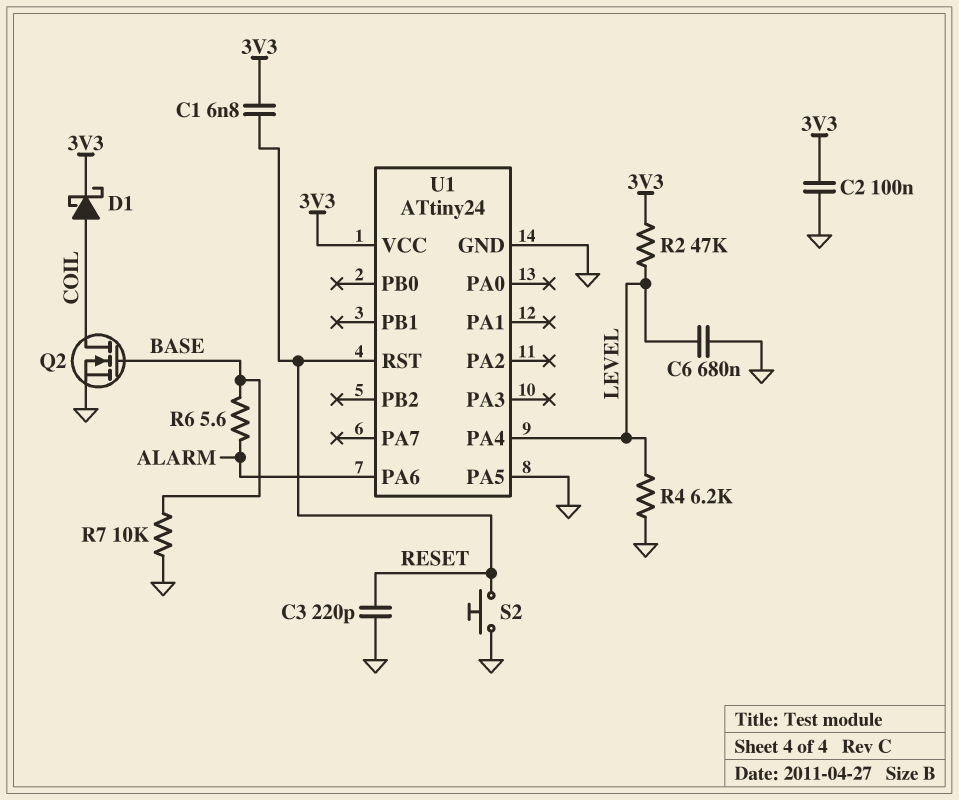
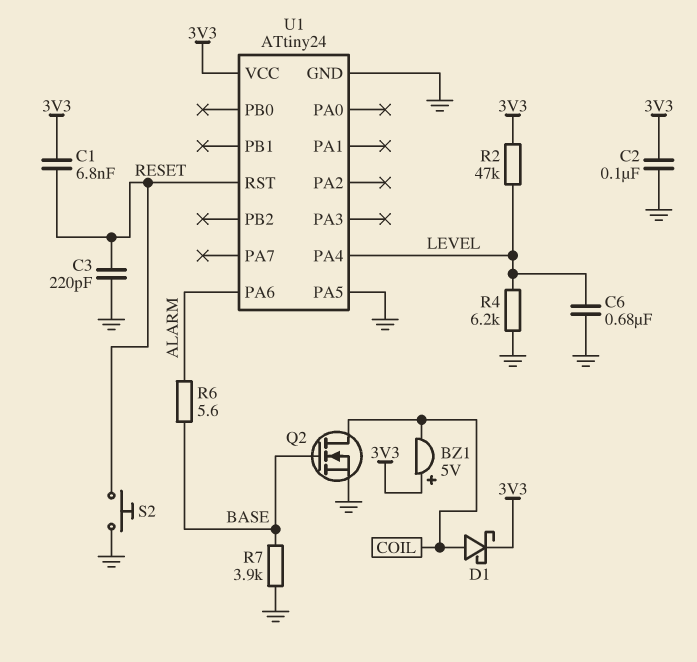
BZ1: none -> buzzer 5V (plus 3V3, minus COIL)
R7: 10k (BASE, GND) -> 3.9k (BASE, GND)

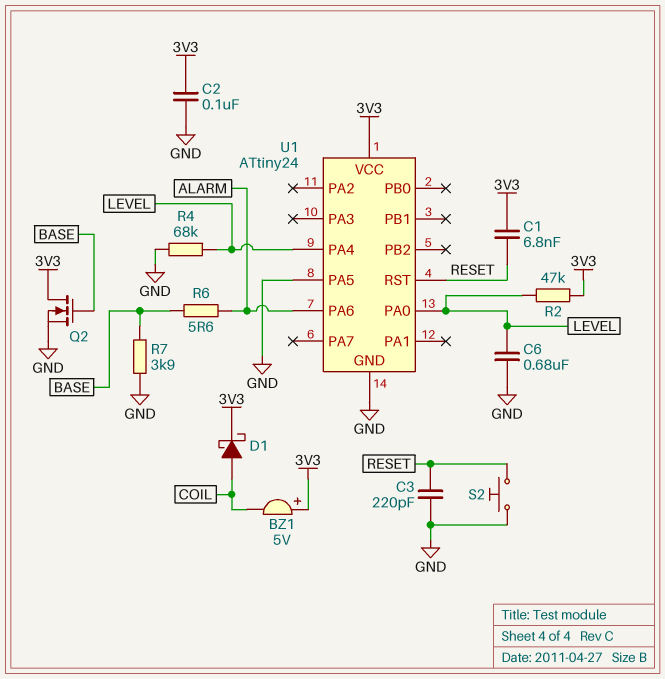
Q2: NMOS (G BASE, D COIL, S GND) -> NMOS (G BASE, D 3V3, S GND)
R4: 6.2k (GND, LEVEL) -> 68k (GND, LEVEL)
U1 pin PA0: none -> LEVEL

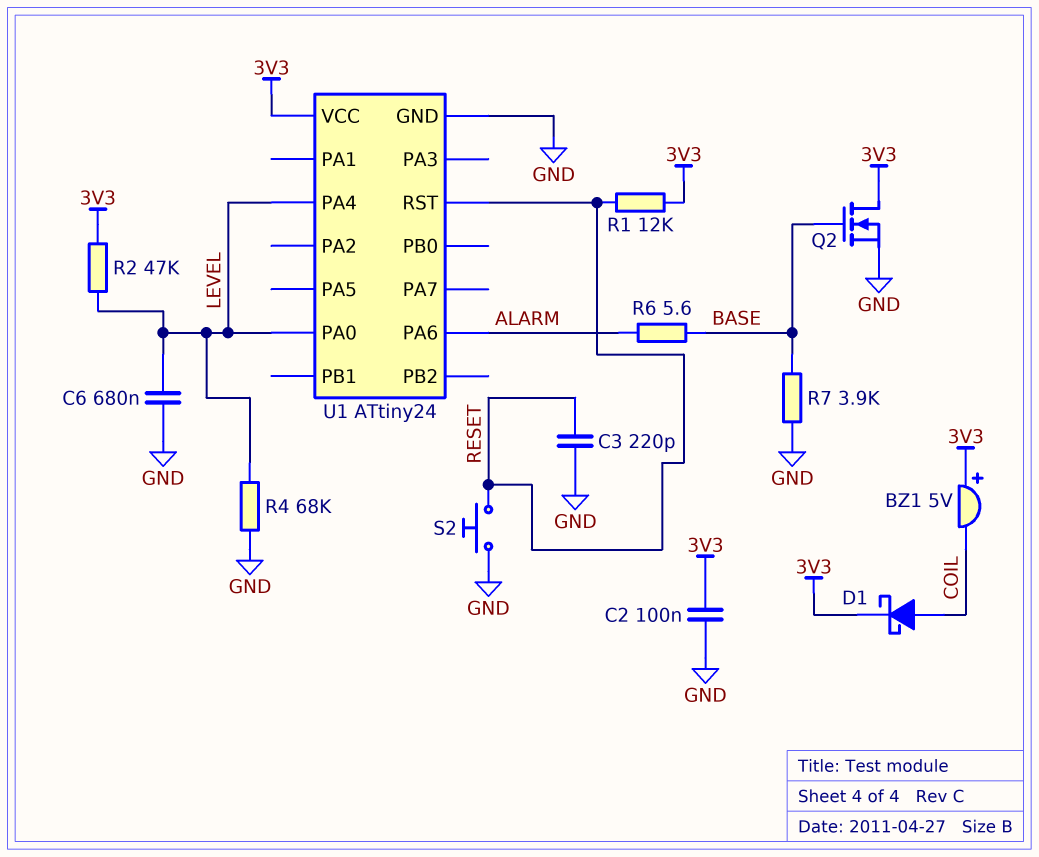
C1: 6.8nF (3V3, RESET) -> none
R1: none -> 12k (3V3, RESET)
U1 pin PA5: GND -> none

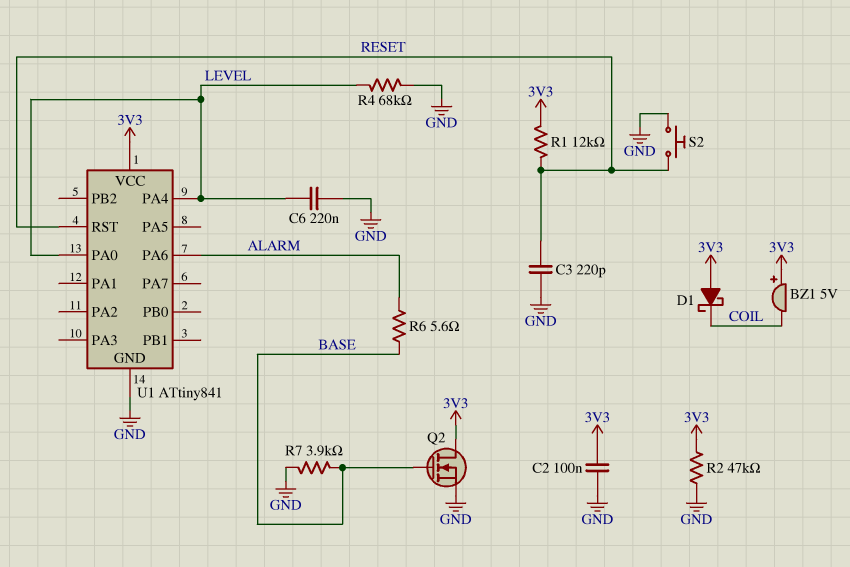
C6: 680nF (GND, LEVEL) -> 220nF (GND, LEVEL)
D1: schottky (A COIL, K 3V3) -> schottky (A 3V3, K COIL)
R2: 47k (3V3, LEVEL) -> 47k (3V3, GND)
U1: ATtiny24 -> ATtiny841

